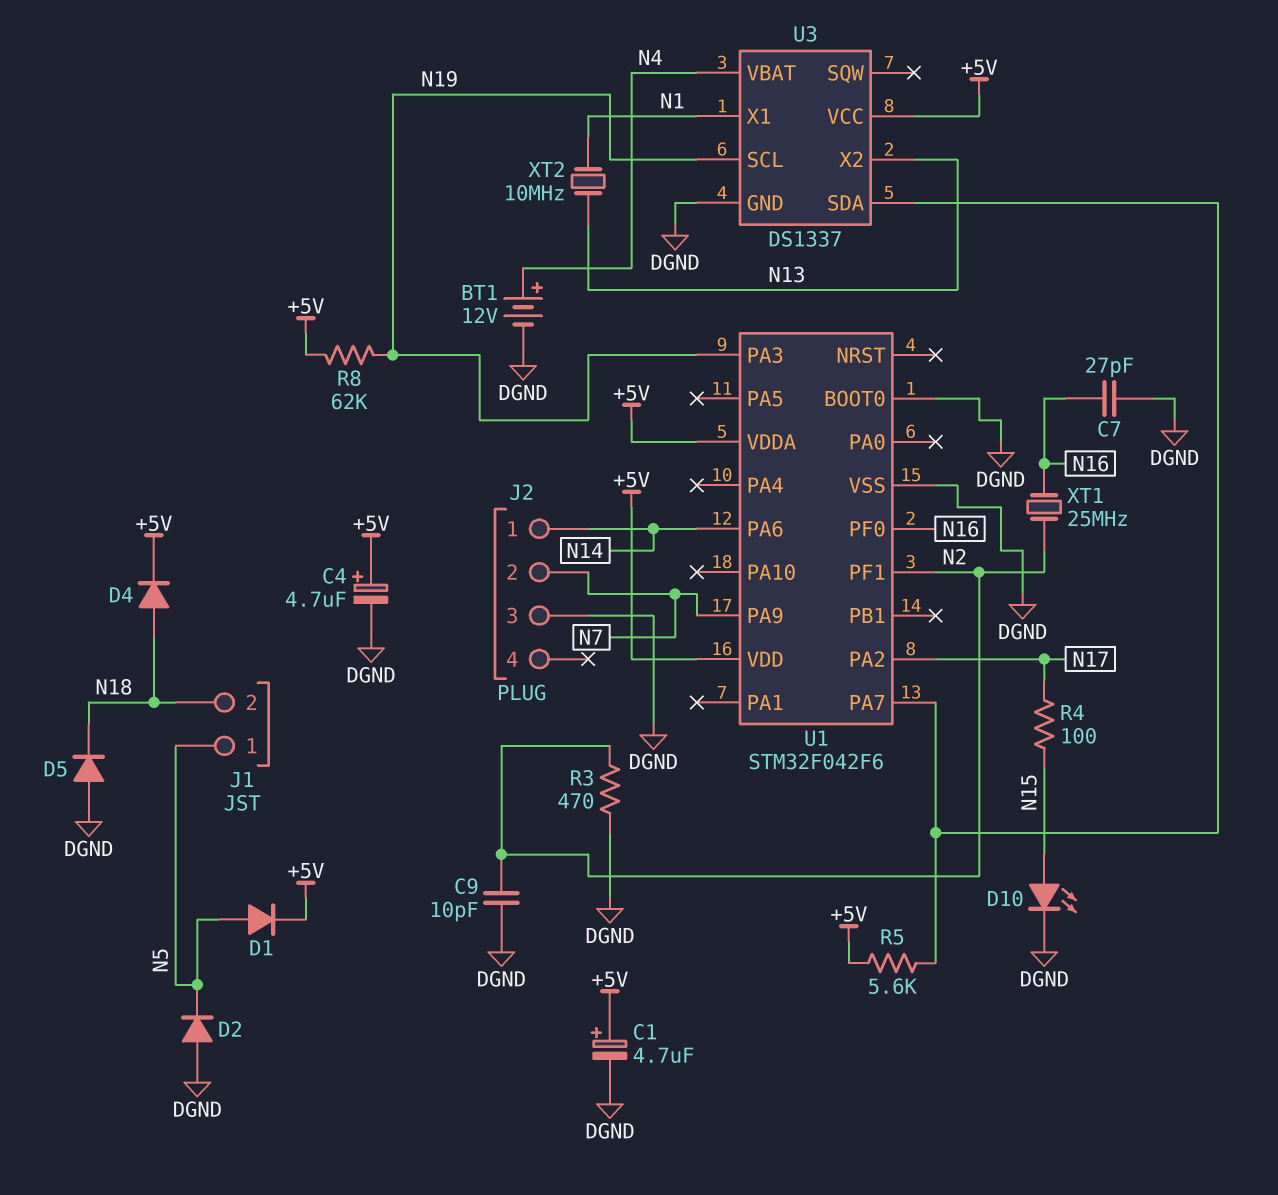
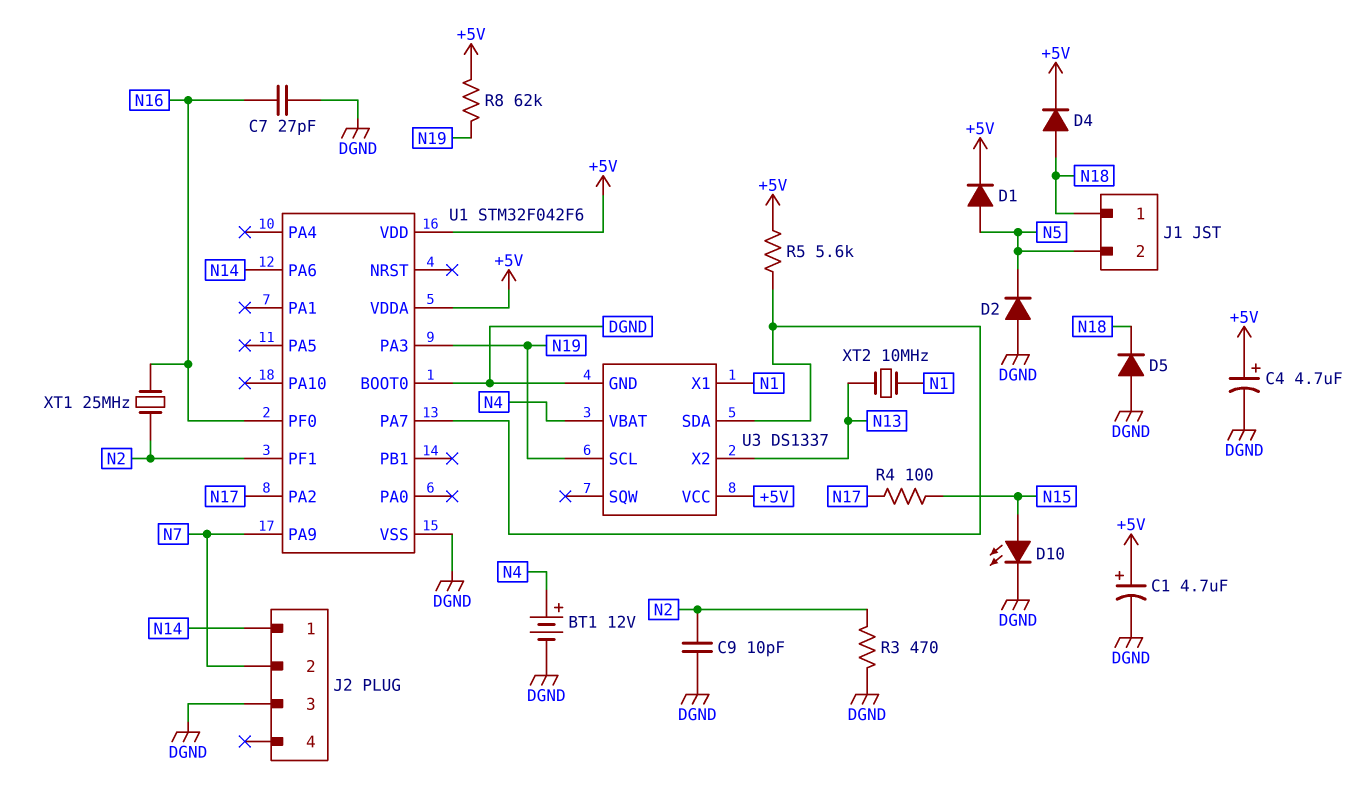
J1 pin 1: N5 -> N18
J1 pin 2: N18 -> N5

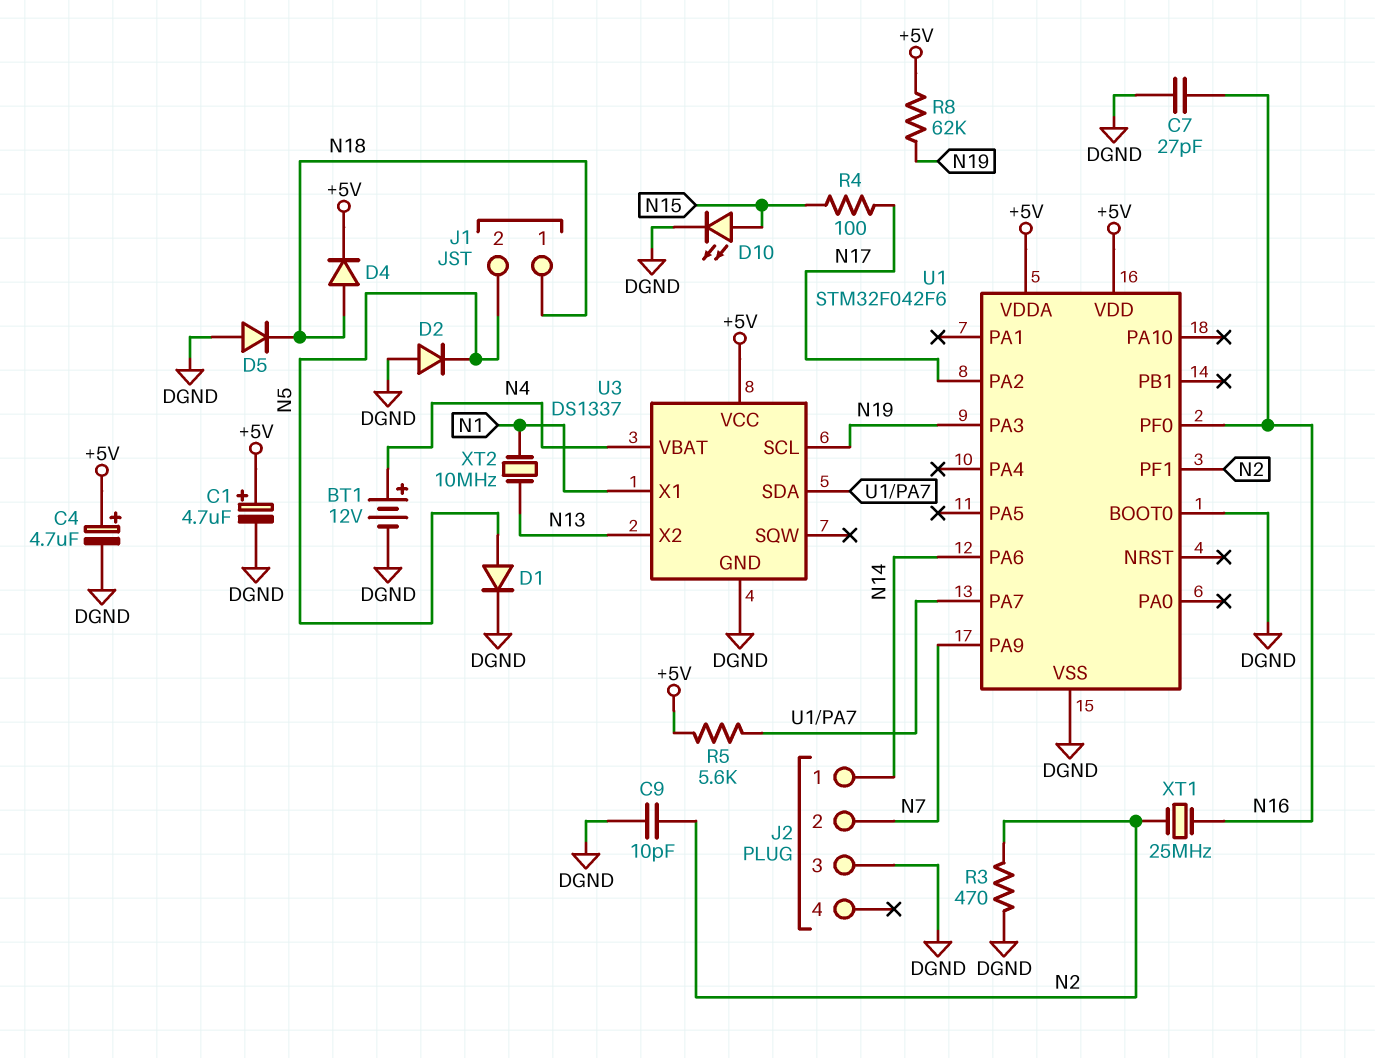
D1: diode (A N5, K +5V) -> diode (A N5, K DGND)

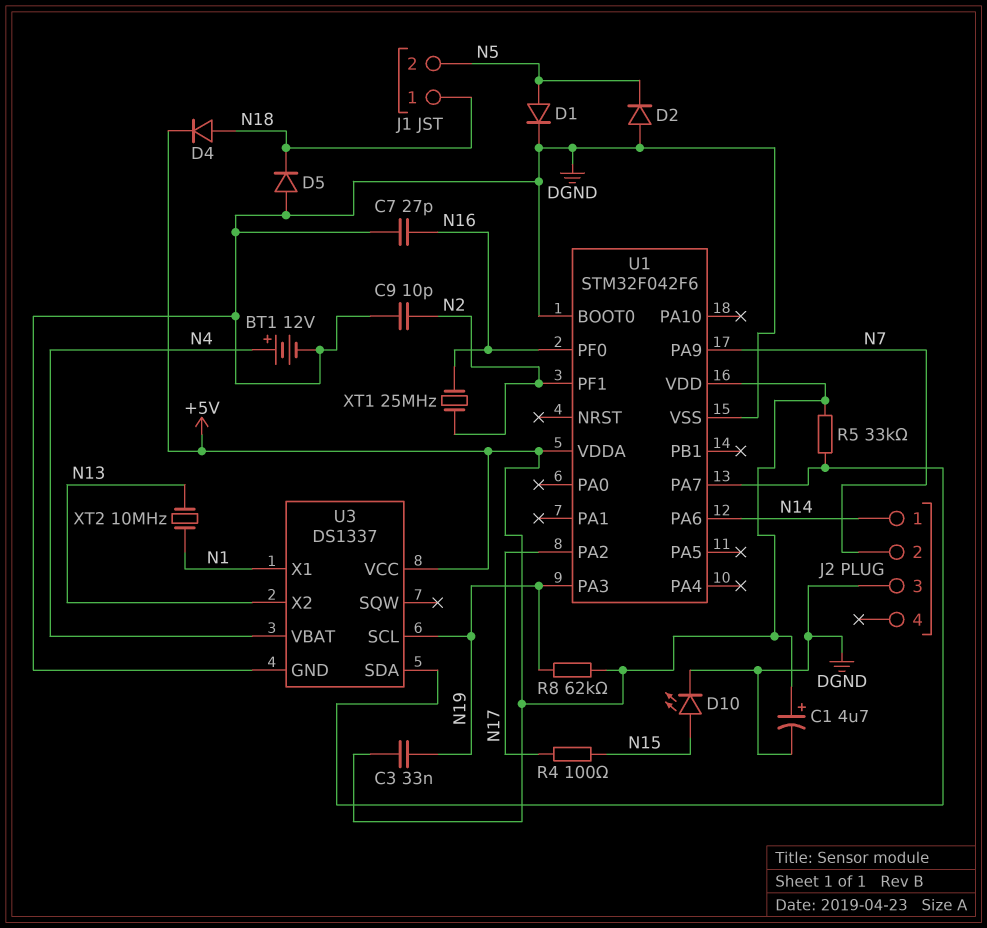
C3: none -> 33nF (+5V, N19)
C4: 4.7uF (plus +5V, minus DGND) -> none
R3: 470 (DGND, N2) -> none
R5: 5.6k (+5V, U1/PA7) -> 33k (+5V, U1/PA7)

